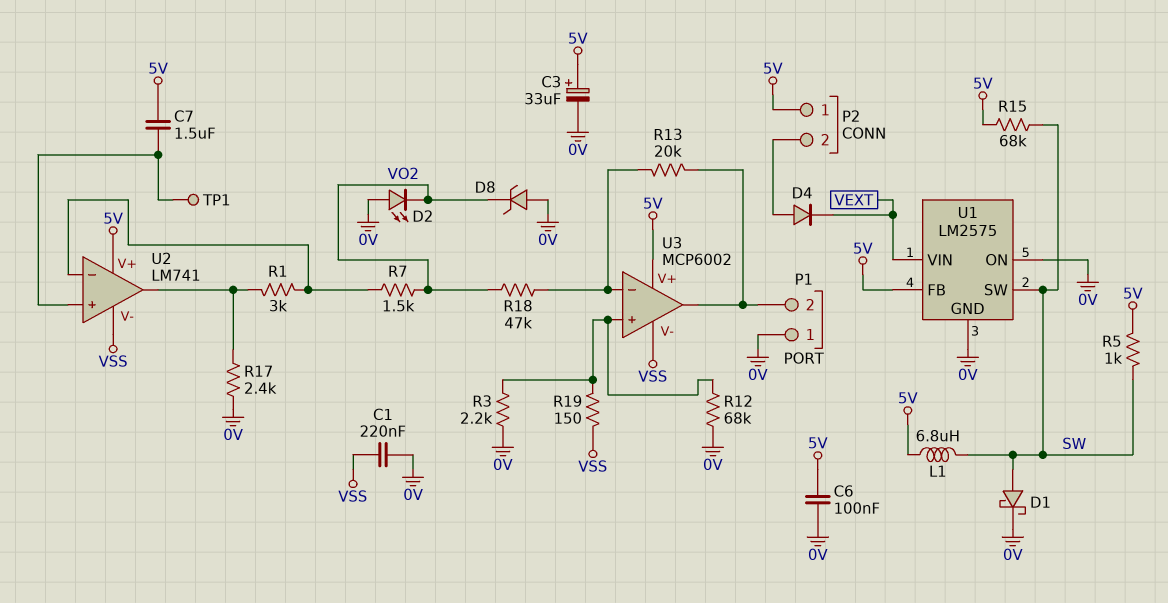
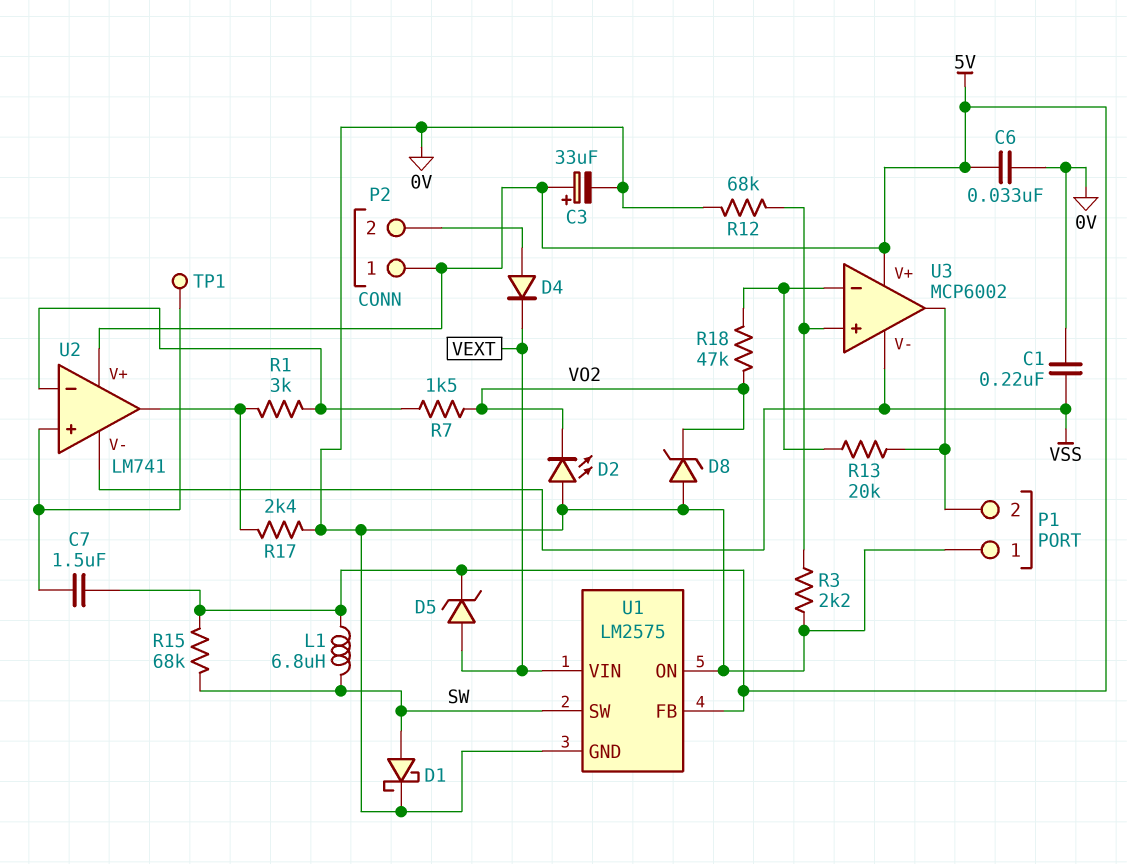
C6: 100nF (0V, 5V) -> 33nF (0V, 5V)
D5: none -> zener (A VEXT, K 5V)
R5: 1k (5V, SW) -> none
R19: 150 (U3/in+, VSS) -> none

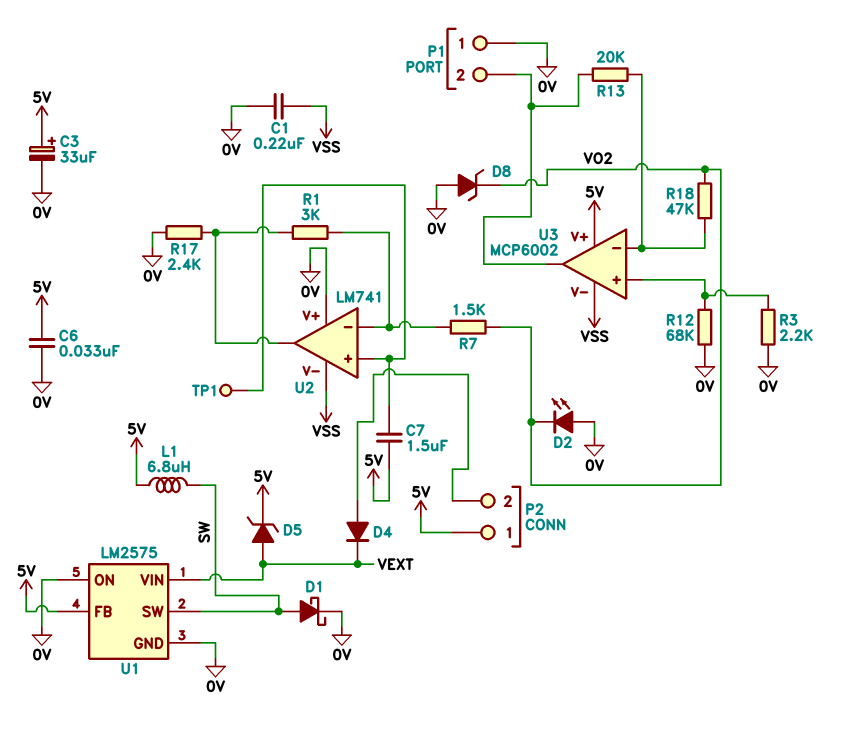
R15: 68k (5V, SW) -> none
U2 pin V+: 5V -> 0V

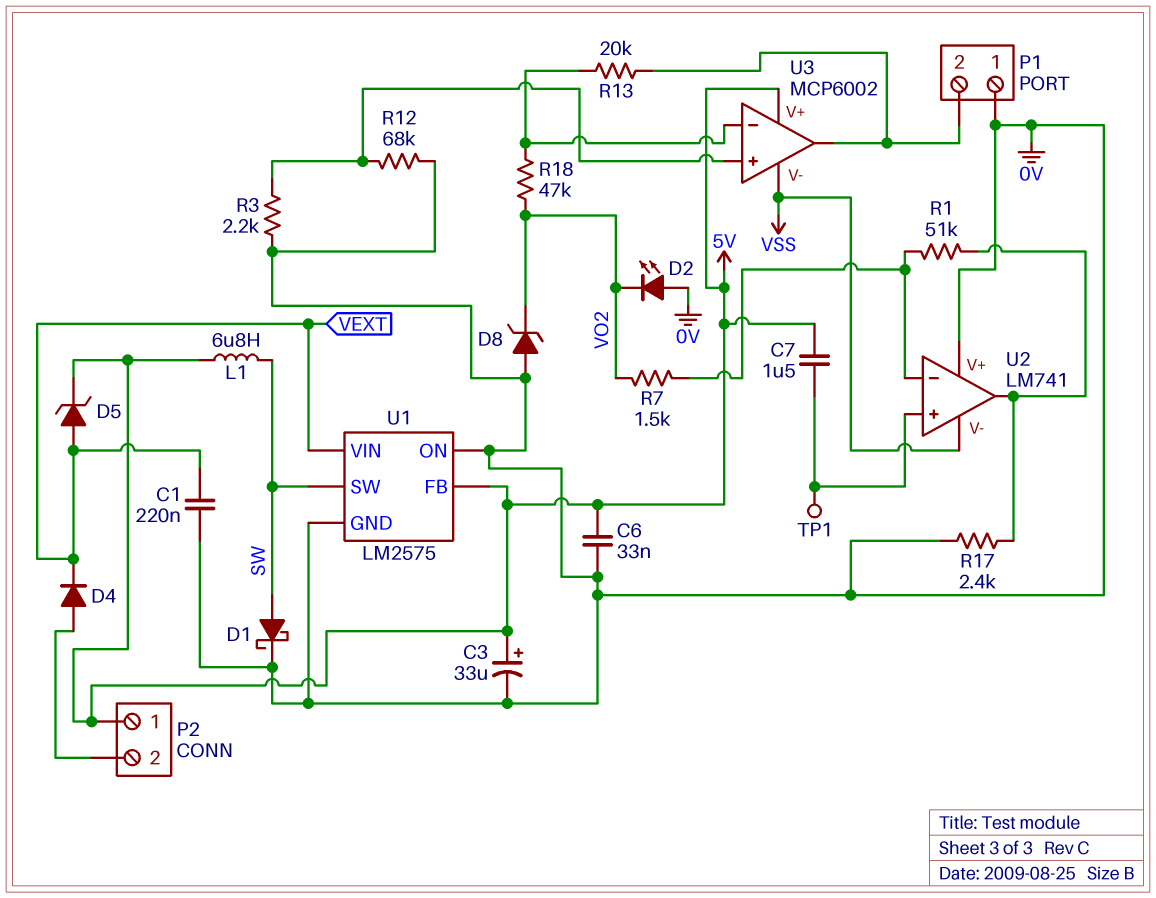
C1: 220nF (0V, VSS) -> 220nF (0V, VEXT)
R1: 3k (U2/in-, U2/out) -> 51k (U2/in-, U2/out)

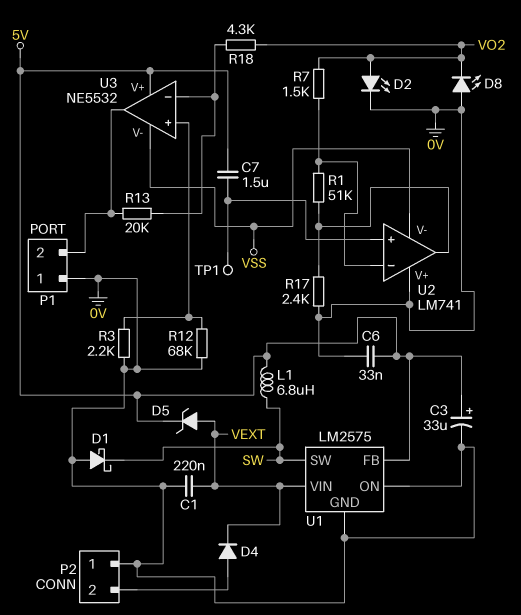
D1: schottky (A SW, K 0V) -> schottky (A 0V, K SW)
D2: LED (A 0V, K VO2) -> LED (A VO2, K 0V)
D8: zener (A 0V, K VO2) -> LED (A 0V, K VO2)
P2 pin 1: 5V -> 0V
R18: 47k (U3/in-, VO2) -> 4.3k (U3/in-, VO2)
U3: MCP6002 -> NE5532

